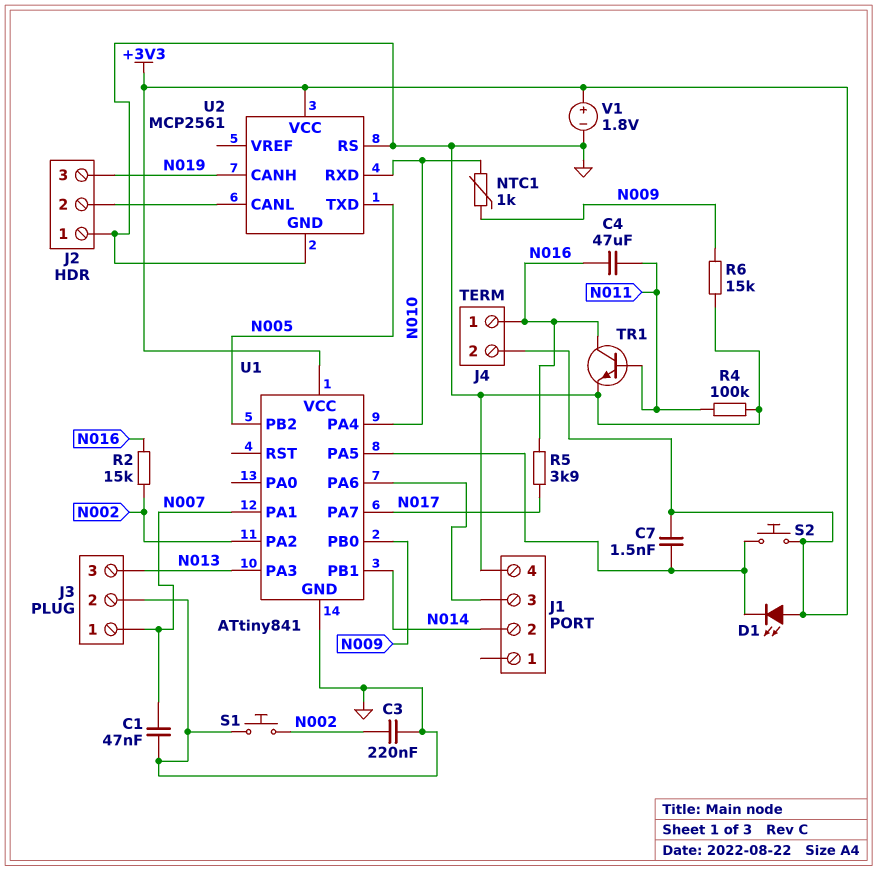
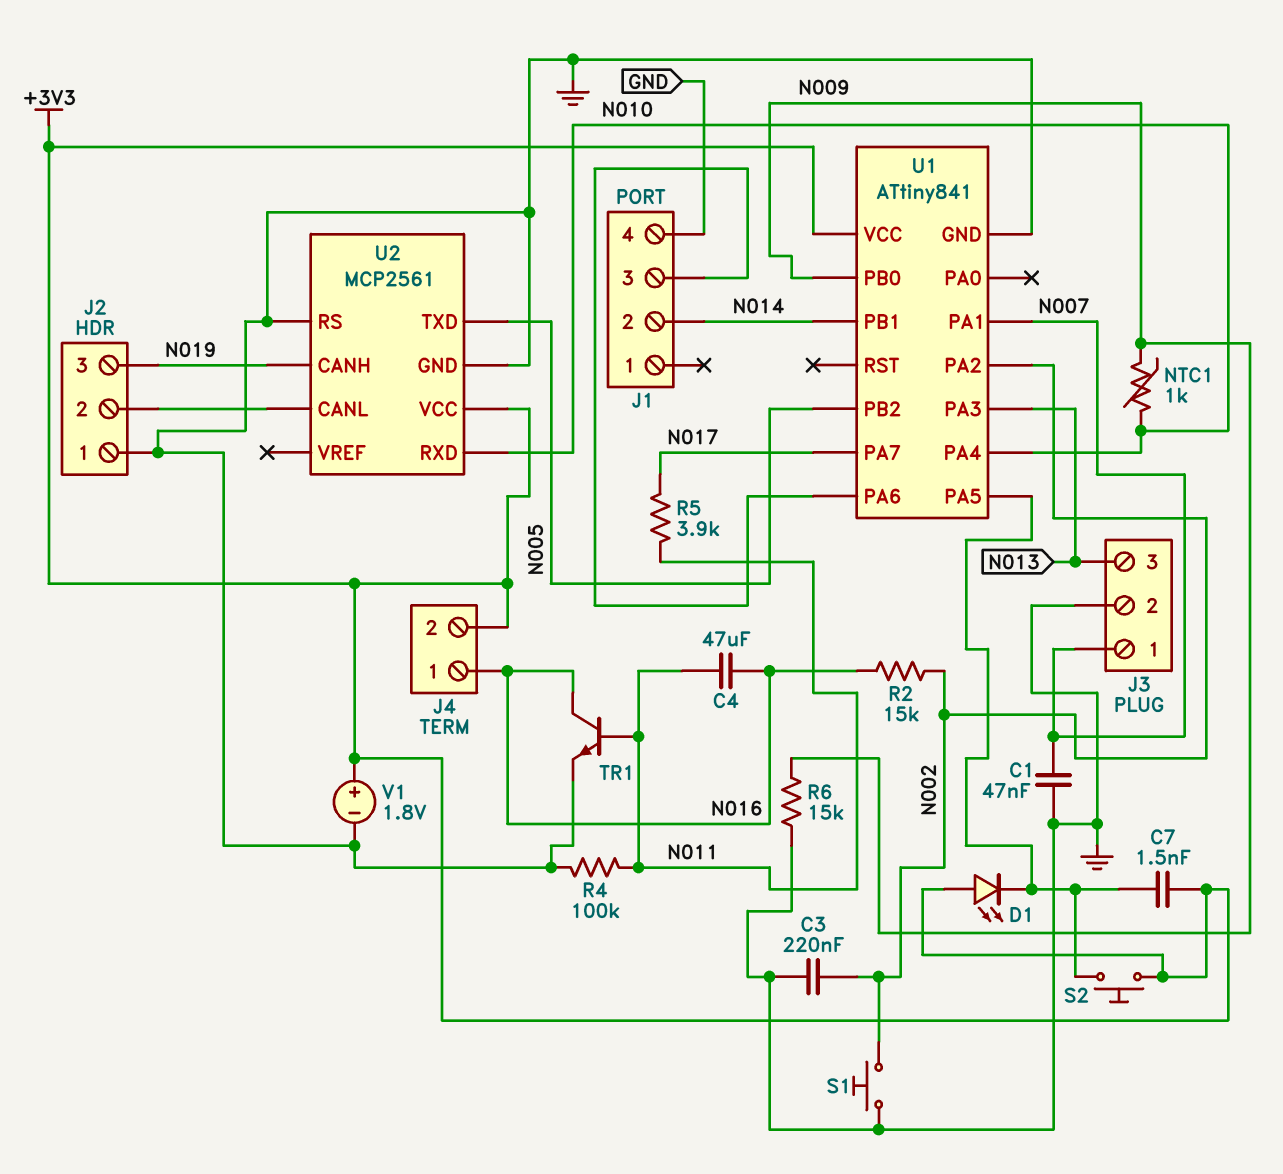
R5: 3.9k (N016, N017) -> 3.9k (N011, N017)

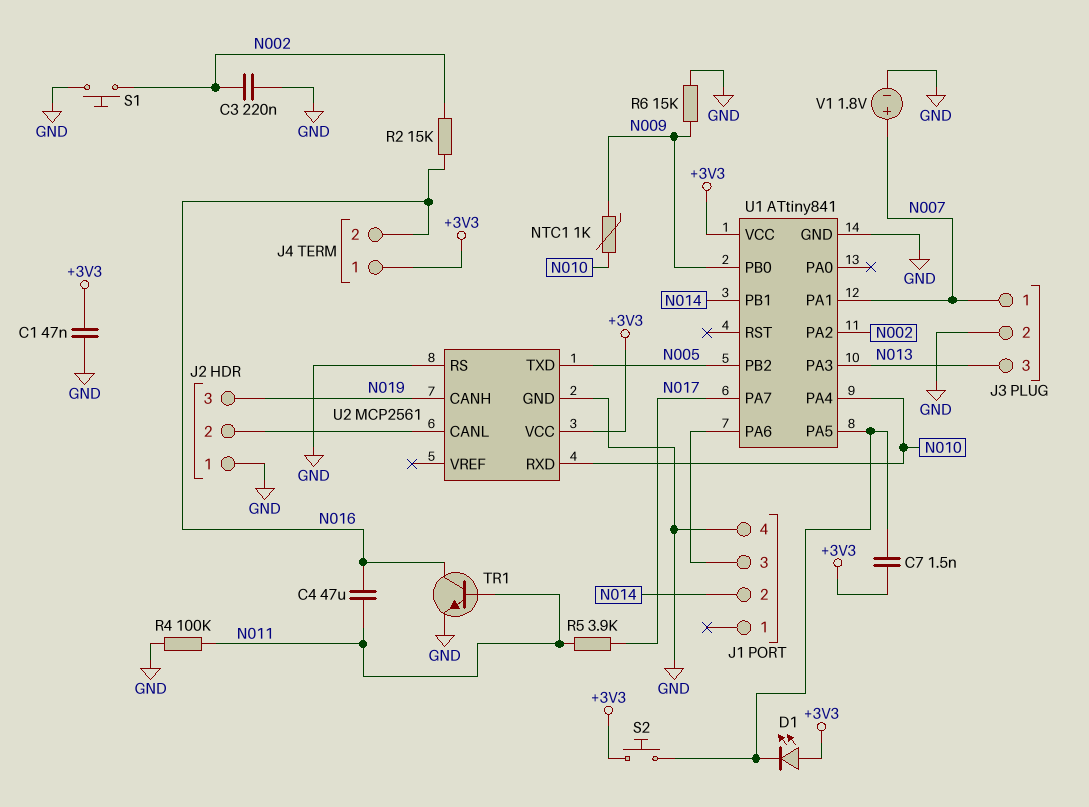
C1: 47nF (GND, N007) -> 47nF (+3V3, GND)
J4 pin 1: N016 -> +3V3
J4 pin 2: +3V3 -> N016
V1: 1.8V (plus +3V3, minus GND) -> 1.8V (plus N007, minus GND)

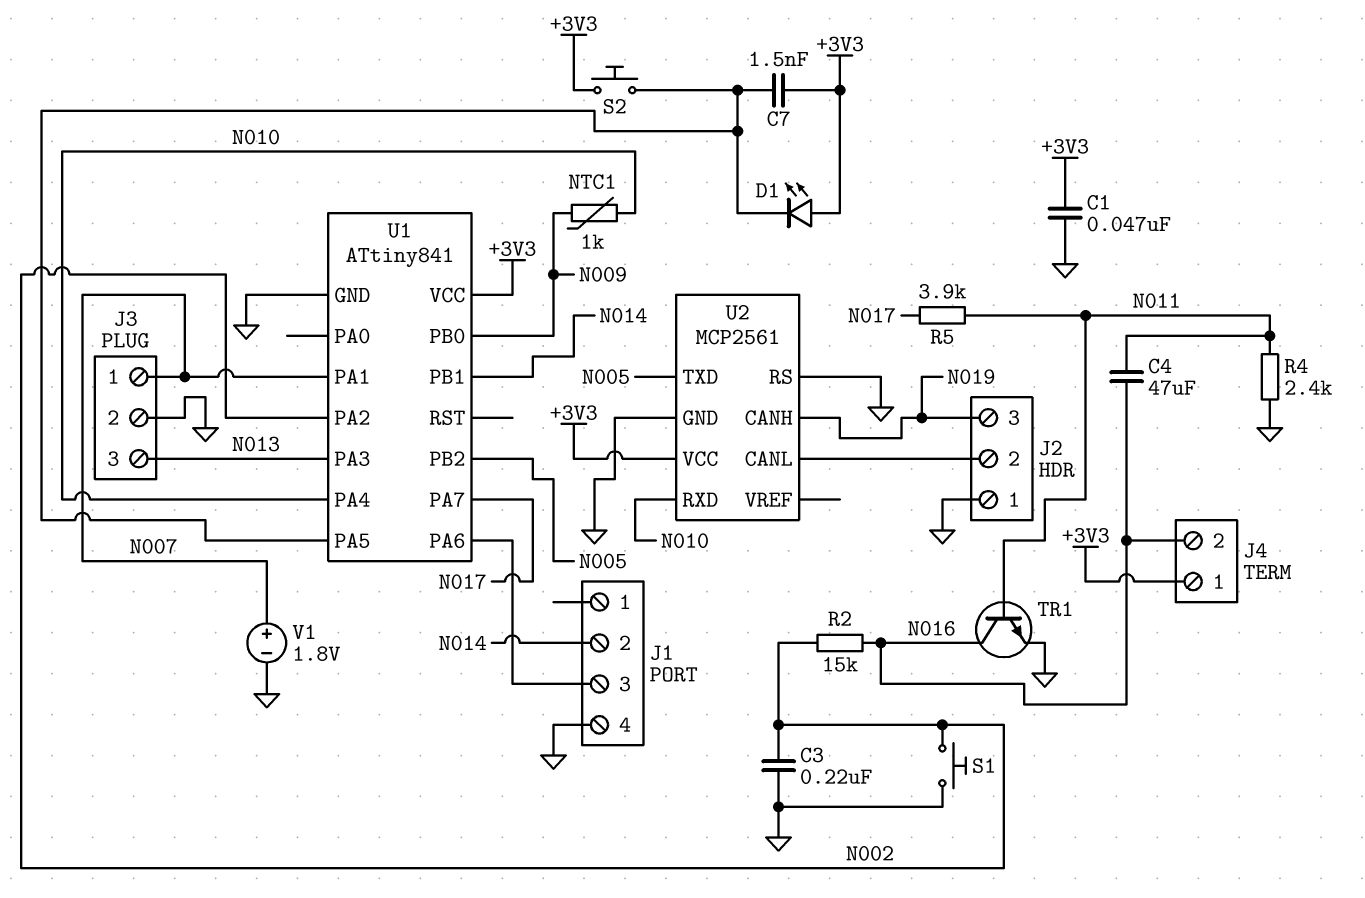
R4: 100k (GND, N011) -> 2.4k (GND, N011)
R6: 15k (GND, N009) -> none

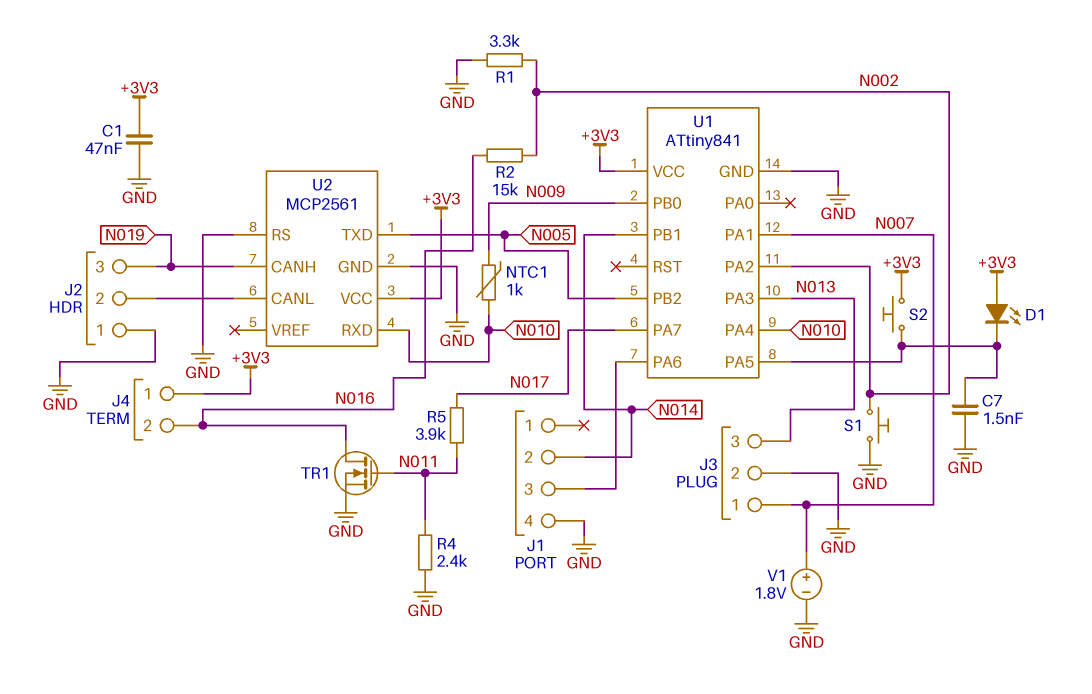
C3: 220nF (GND, N002) -> none
C4: 47uF (N011, N016) -> none
C7: 1.5nF (+3V3, U1/PA5) -> 1.5nF (GND, U1/PA5)
R1: none -> 3.3k (GND, N002)
TR1: NPN (B N011, C N016, E GND) -> NMOS (G N011, D N016, S GND)

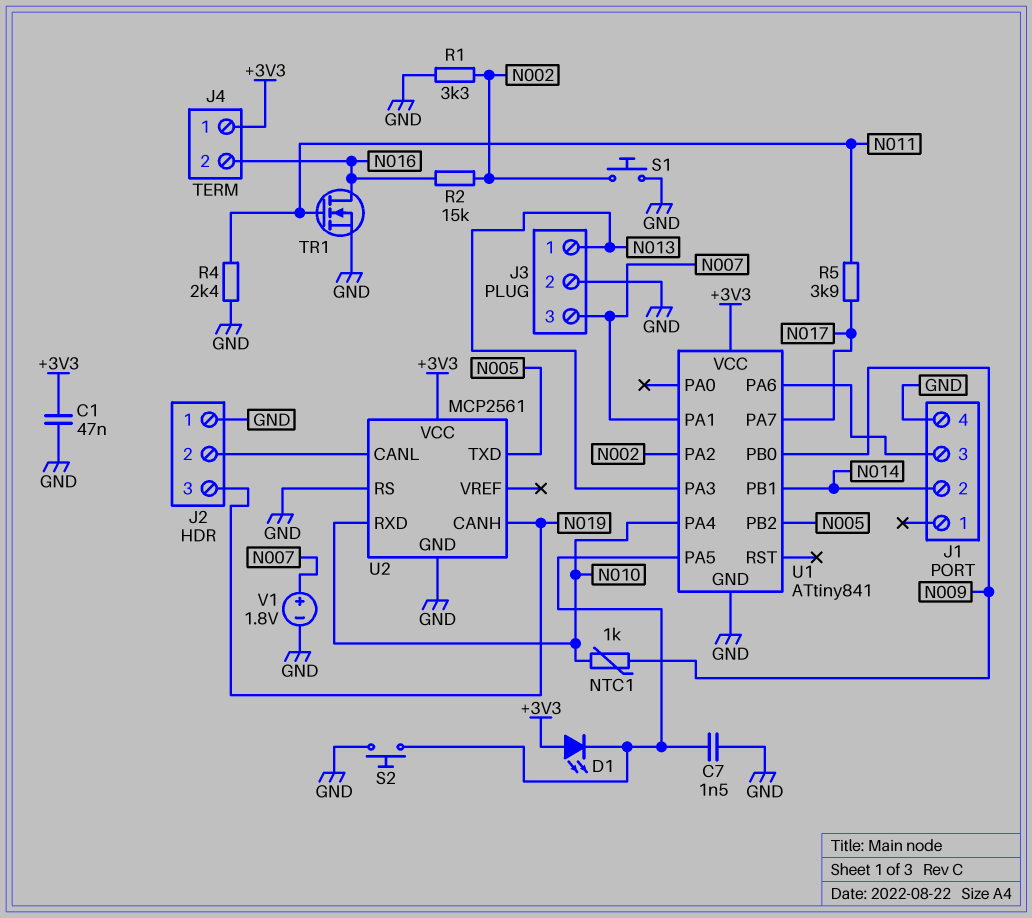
J3 pin 1: N007 -> N013
J3 pin 3: N013 -> N007
S2: button (+3V3, U1/PA5) -> button (GND, U1/PA5)

